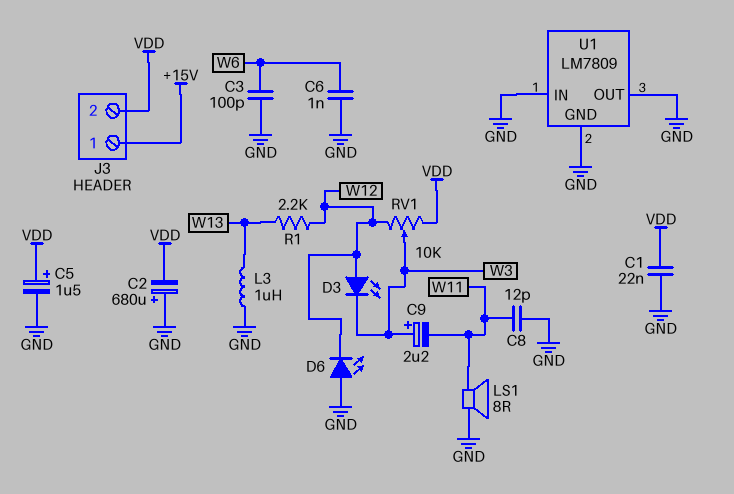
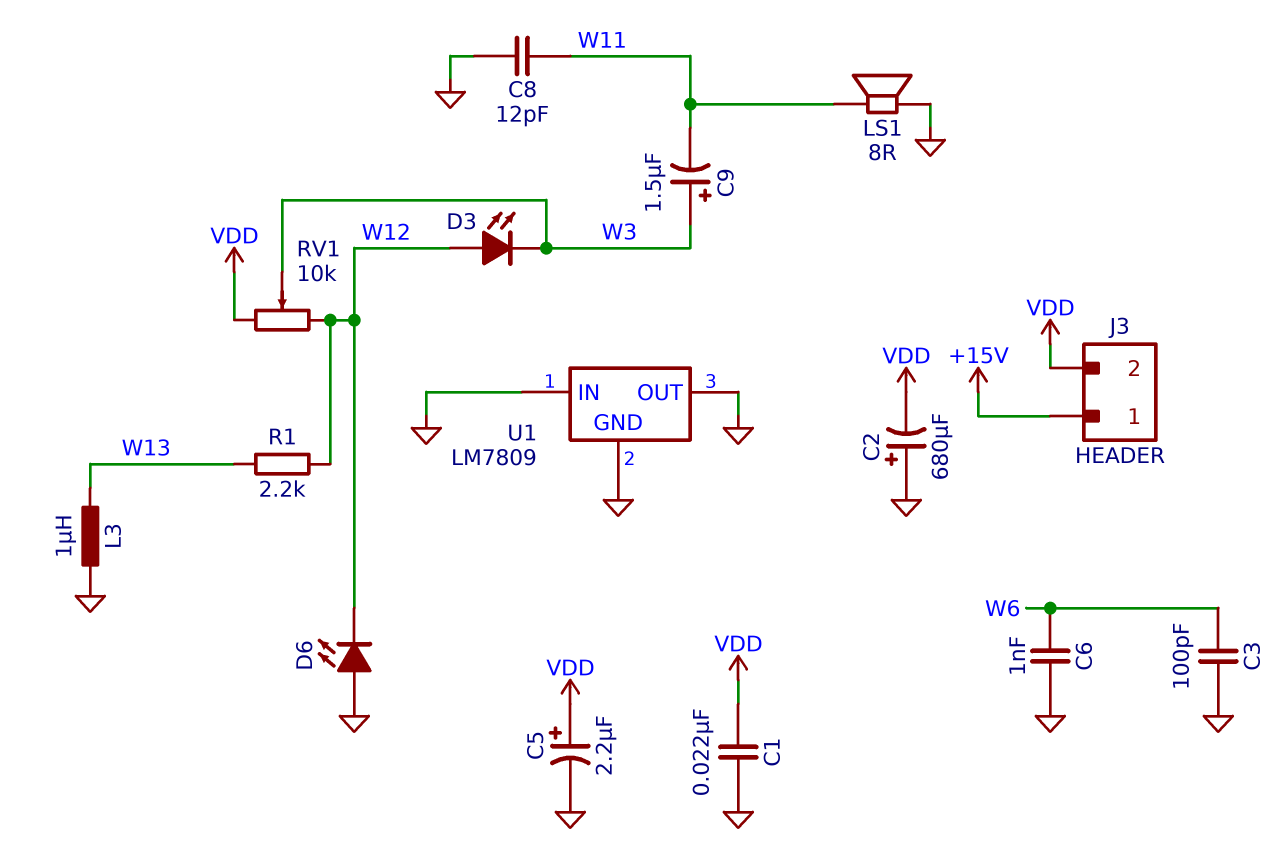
C5: 1.5uF (plus VDD, minus GND) -> 2.2uF (plus VDD, minus GND)
C9: 2.2uF (plus W3, minus W11) -> 1.5uF (plus W3, minus W11)

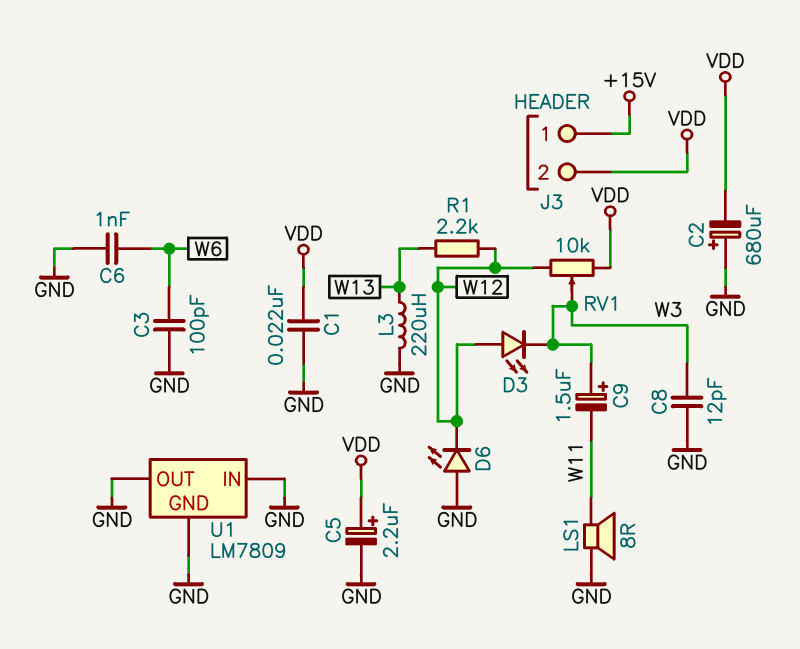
C8: 12pF (GND, W11) -> 12pF (GND, W3)
L3: 1uH (GND, W13) -> 220uH (GND, W13)

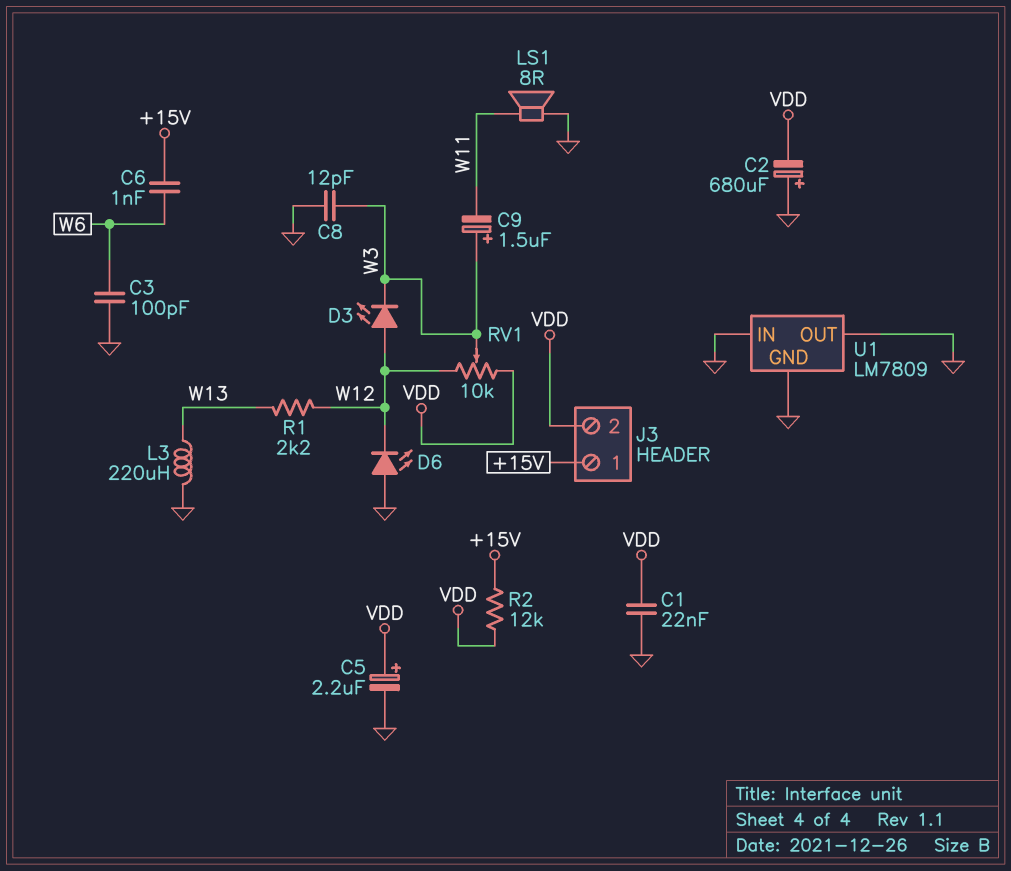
C6: 1nF (GND, W6) -> 1nF (+15V, W6)
R2: none -> 12k (+15V, VDD)

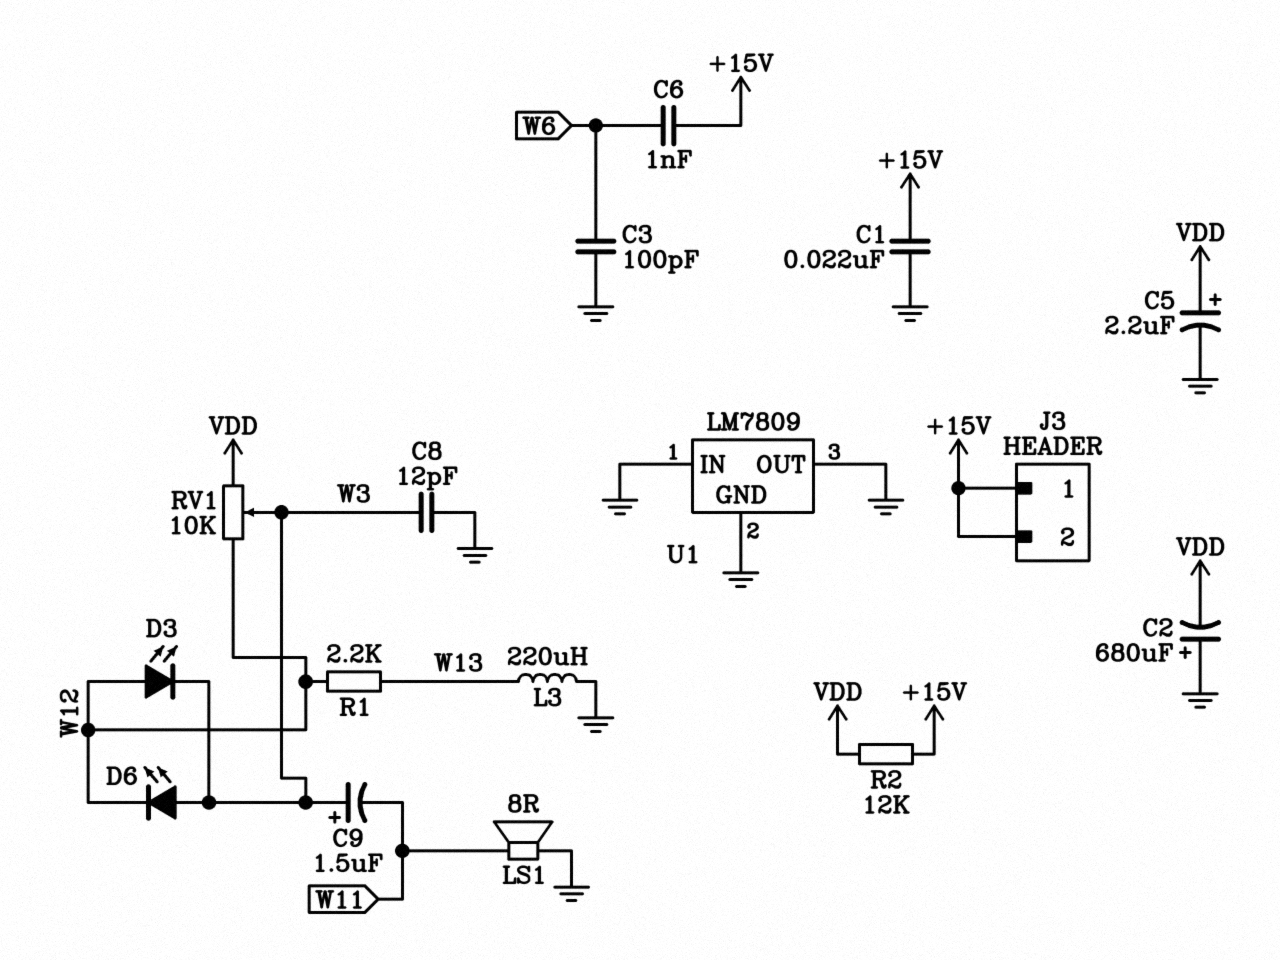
C1: 22nF (GND, VDD) -> 22nF (+15V, GND)
D6: LED (A GND, K W12) -> LED (A W3, K W12)
J3 pin 2: VDD -> +15V

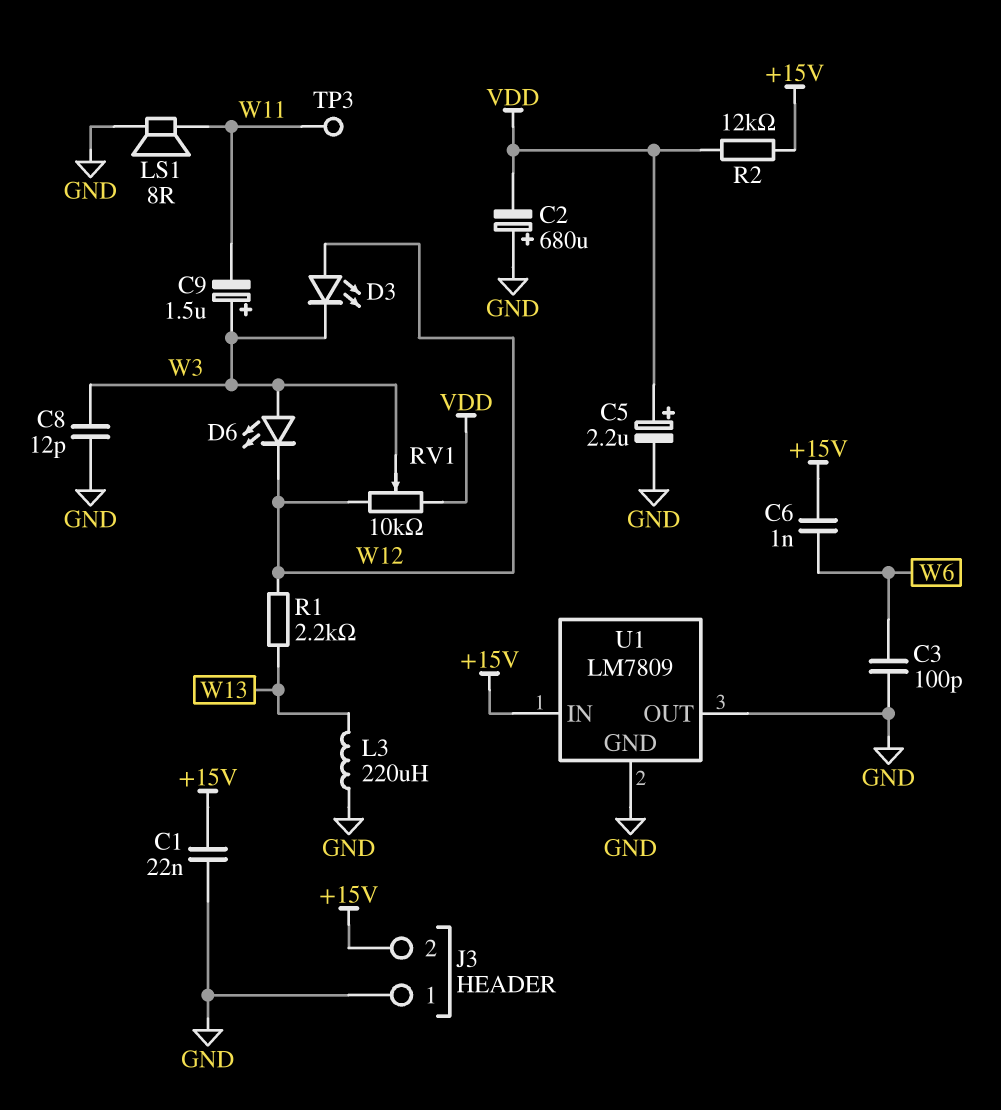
J3 pin 1: +15V -> GND
TP3: none -> test point (W11)
U1 pin IN: GND -> +15V

